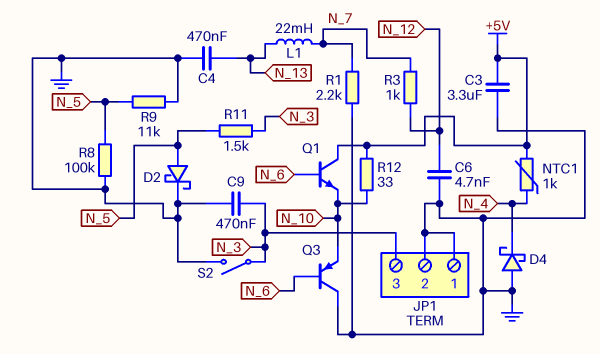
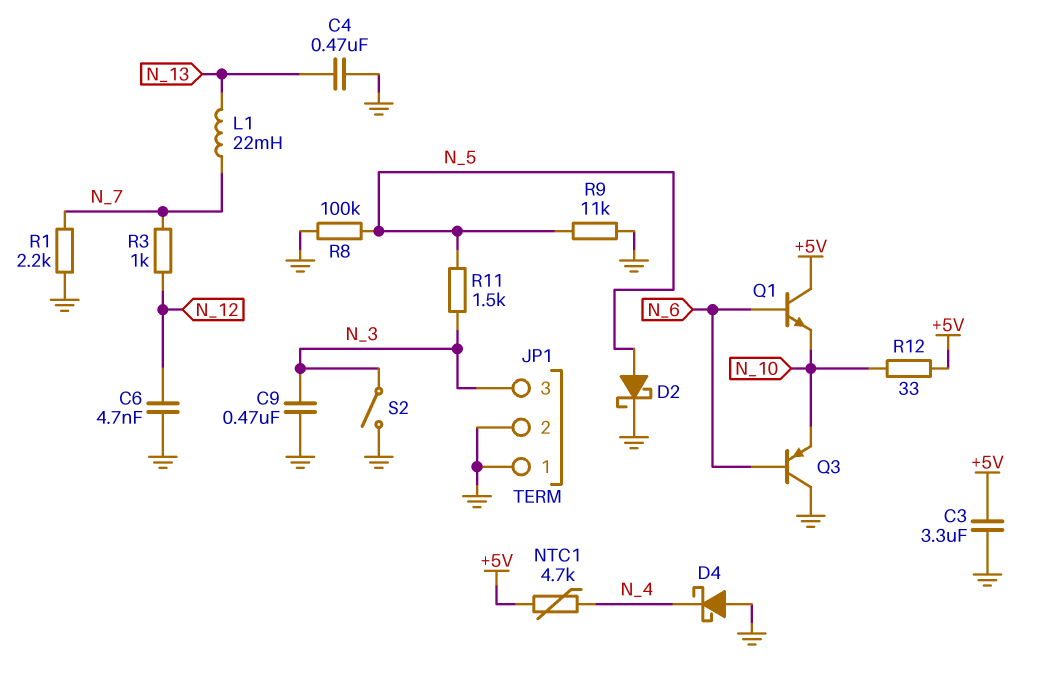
NTC1: 1k (+5V, N_4) -> 4.7k (+5V, N_4)

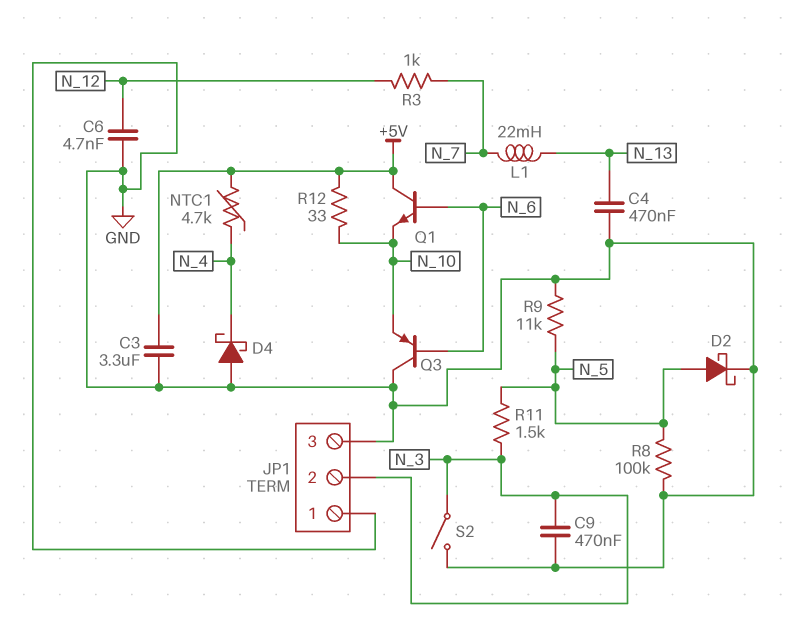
JP1 pin 2: GND -> N_3
JP1 pin 3: N_3 -> GND
R1: 2.2k (GND, N_7) -> none

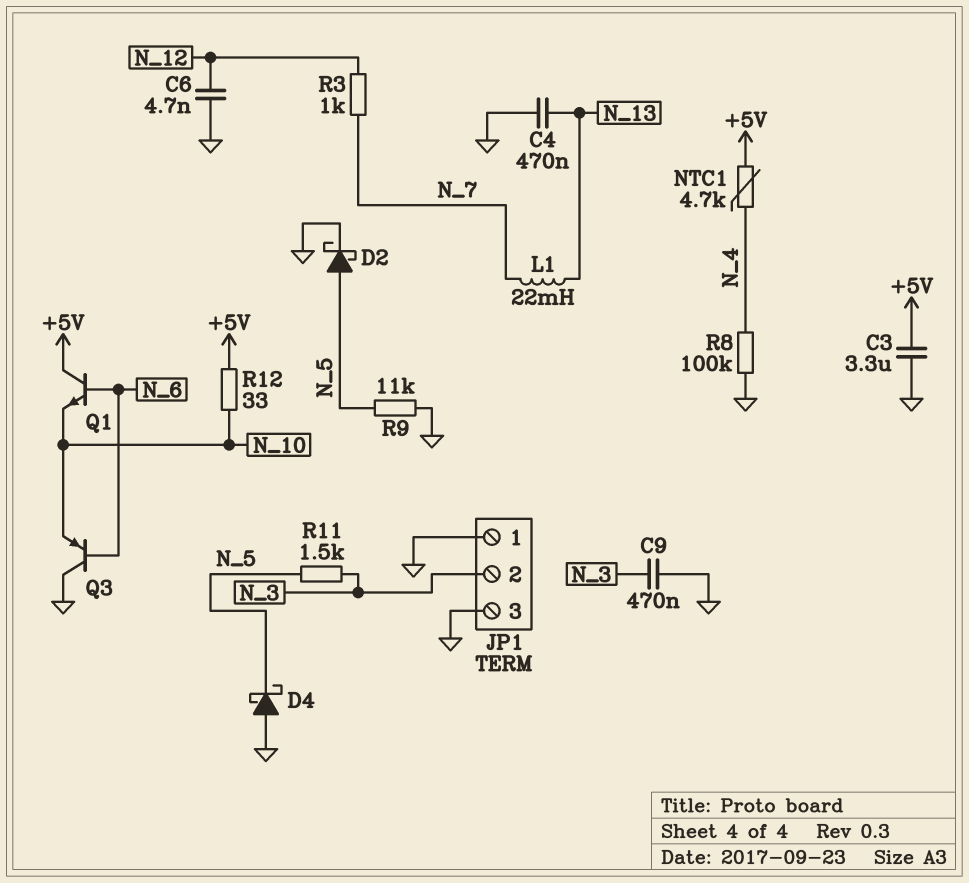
D4: schottky (A GND, K N_4) -> schottky (A GND, K N_5)
R8: 100k (GND, N_5) -> 100k (GND, N_4)
S2: switch (GND, N_3) -> none

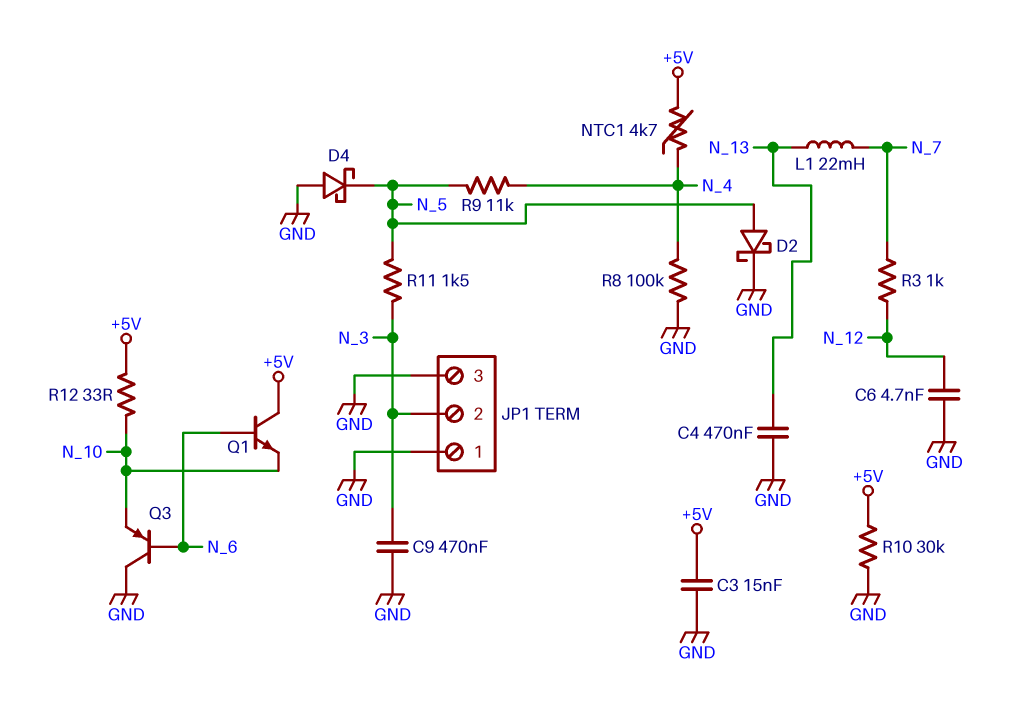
C3: 3.3uF (+5V, GND) -> 15nF (+5V, GND)
R9: 11k (GND, N_5) -> 11k (N_4, N_5)
R10: none -> 30k (+5V, GND)

